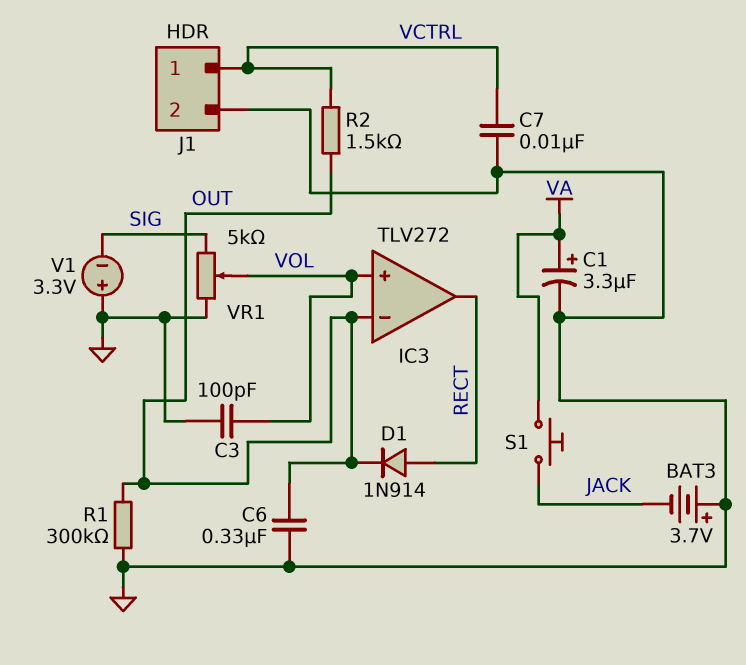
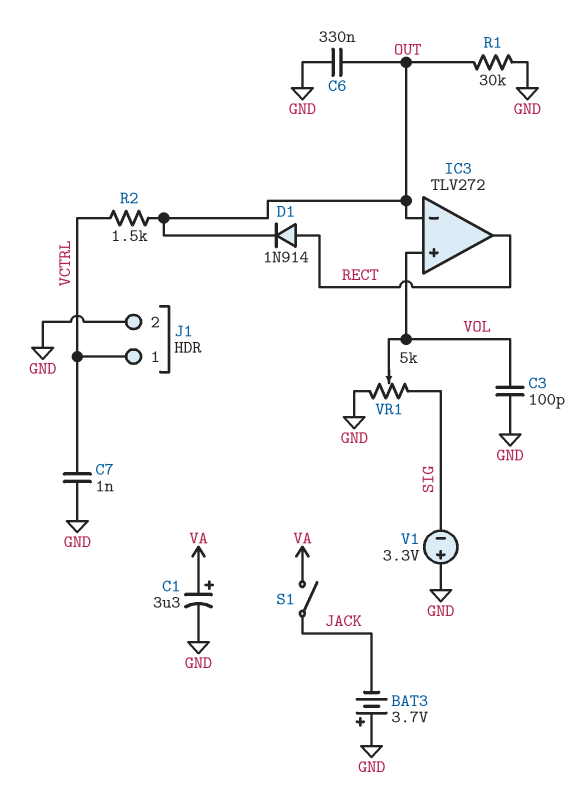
C7: 10nF (GND, VCTRL) -> 1nF (GND, VCTRL)
R1: 300k (GND, OUT) -> 30k (GND, OUT)
S1: button (JACK, VA) -> switch (JACK, VA)

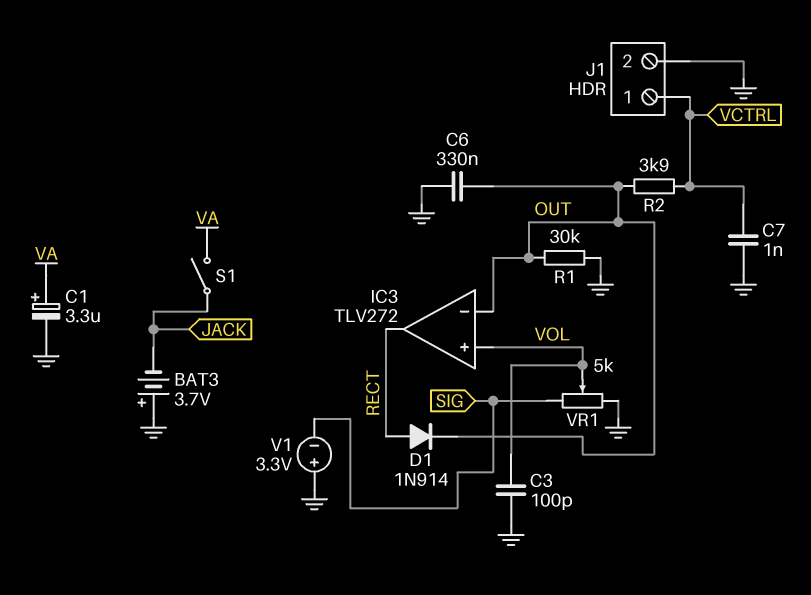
R2: 1.5k (OUT, VCTRL) -> 3.9k (OUT, VCTRL)

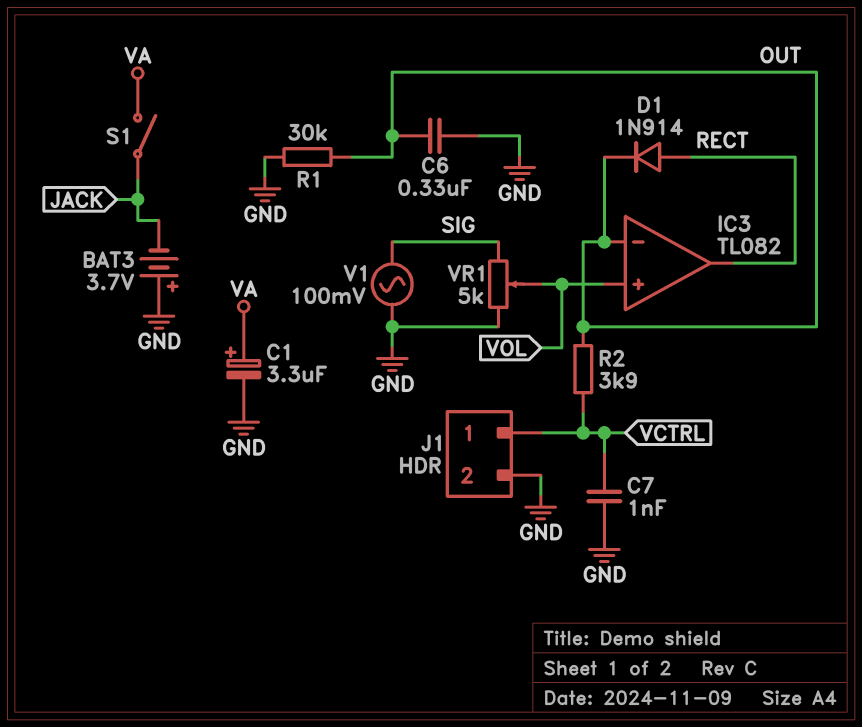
C3: 100pF (GND, VOL) -> none
IC3: TLV272 -> TL082
V1: 3.3V (plus GND, minus SIG) -> AC 100mV (GND, SIG)

